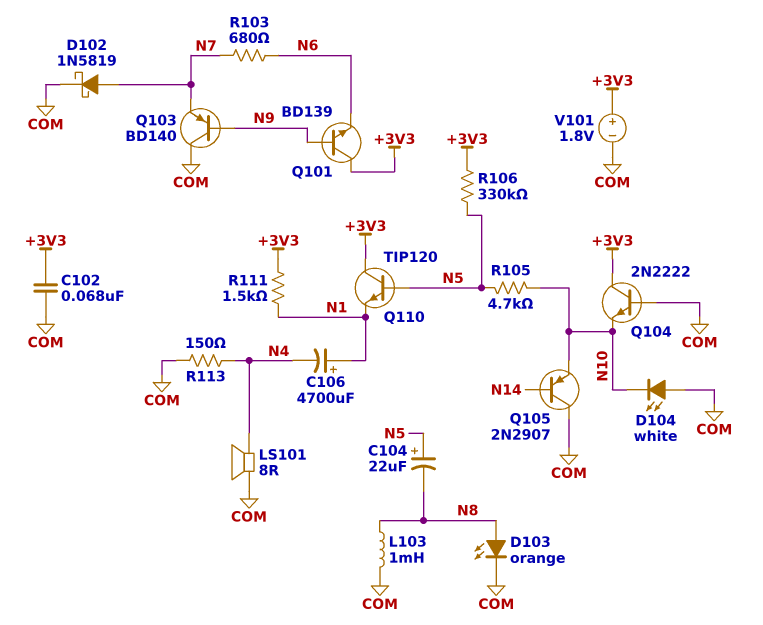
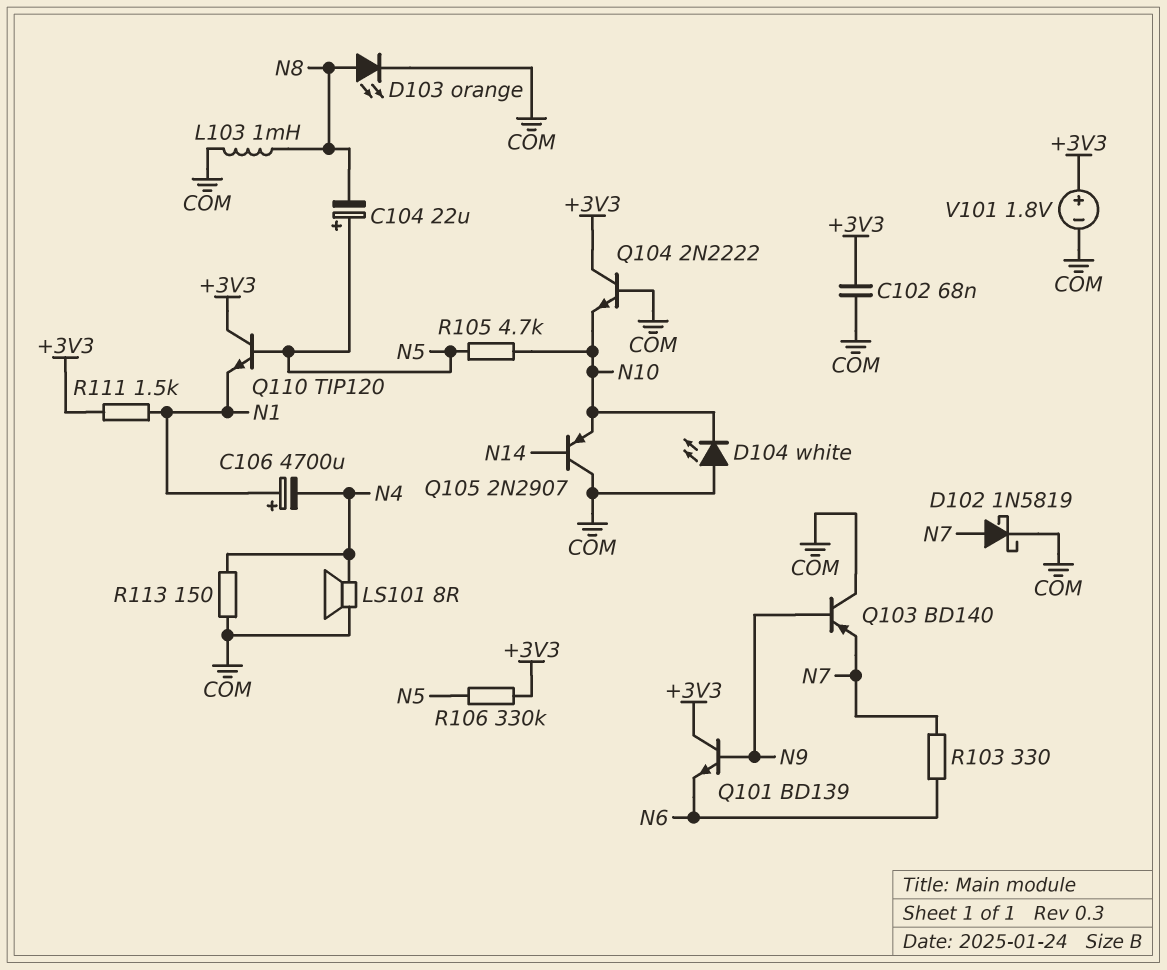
R103: 680 (N6, N7) -> 330 (N6, N7)

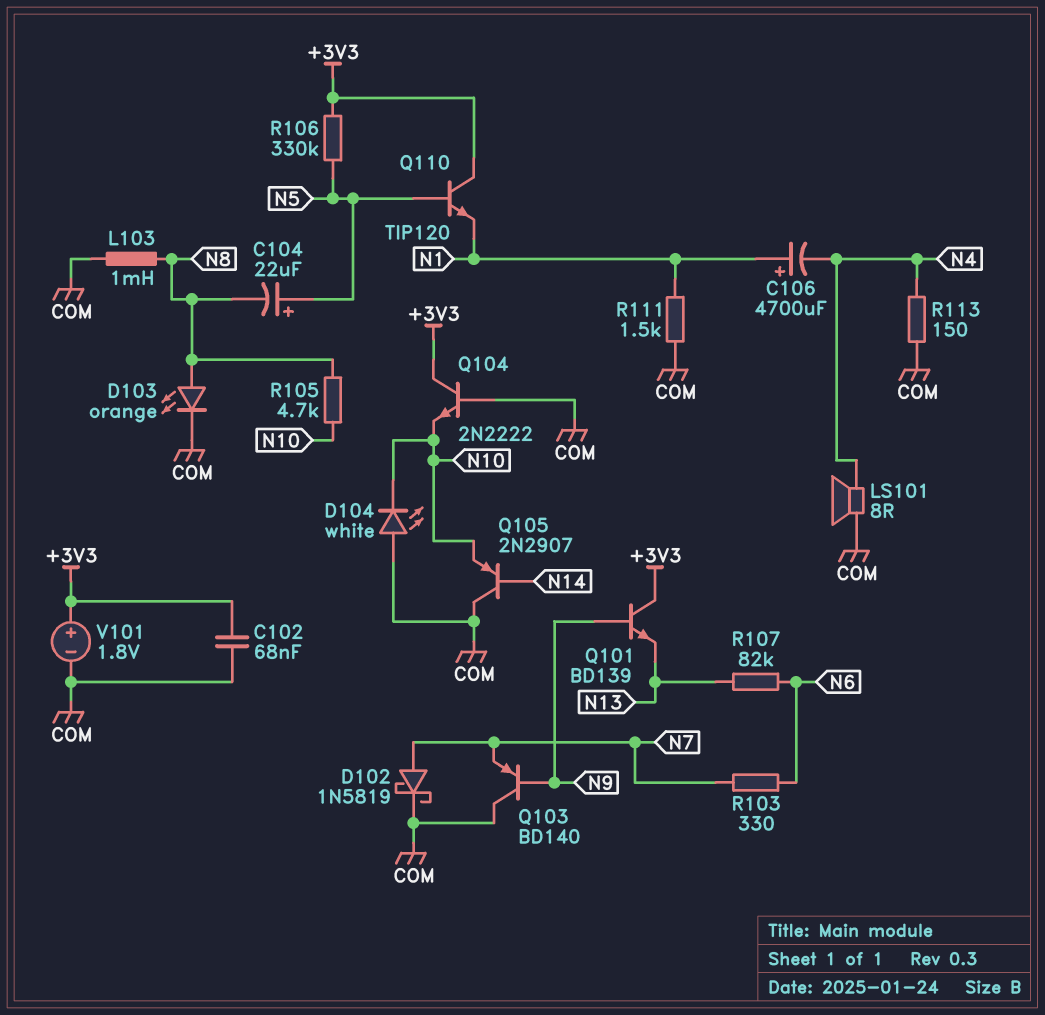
Q101: NPN BD139 (B N9, C +3V3, E N6) -> NPN BD139 (B N9, C +3V3, E N13)
R105: 4.7k (N5, N10) -> 4.7k (N8, N10)
R107: none -> 82k (N6, N13)
R111: 1.5k (+3V3, N1) -> 1.5k (COM, N1)

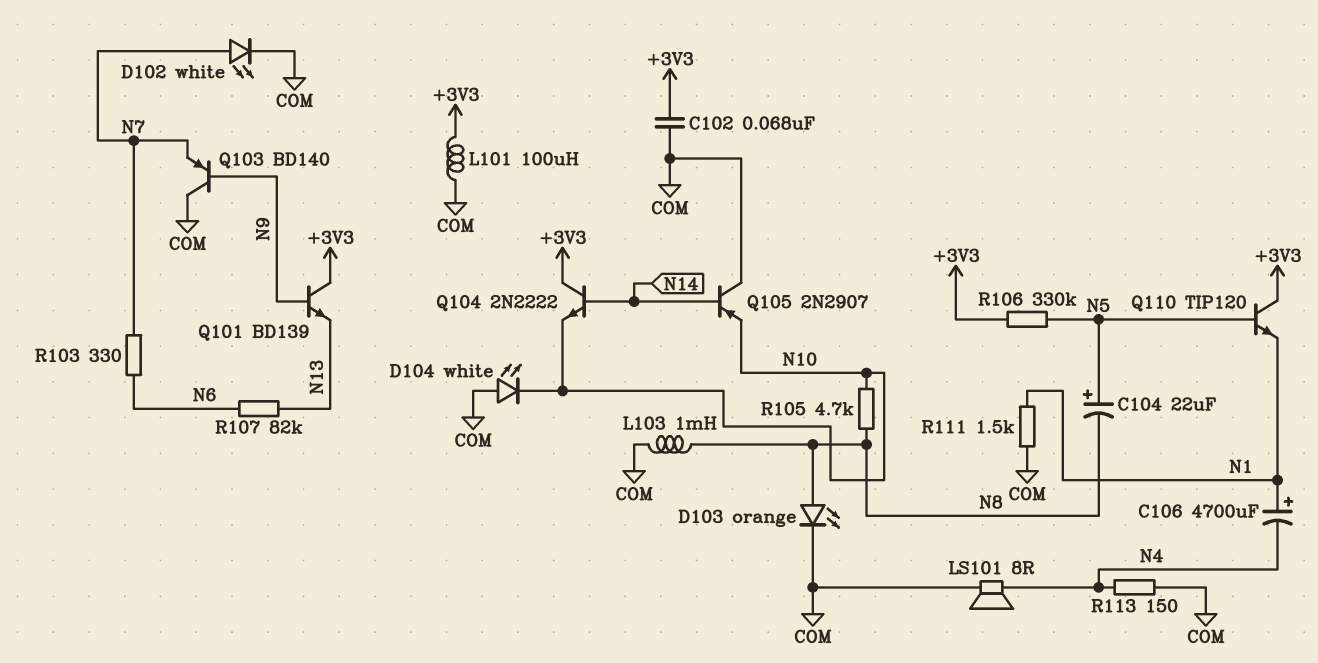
D102: schottky 1N5819 (A N7, K COM) -> LED white (A N7, K COM)
L101: none -> 100uH (+3V3, COM)
Q104: NPN 2N2222 (B COM, C +3V3, E N10) -> NPN 2N2222 (B N14, C +3V3, E N10)
V101: 1.8V (plus +3V3, minus COM) -> none

